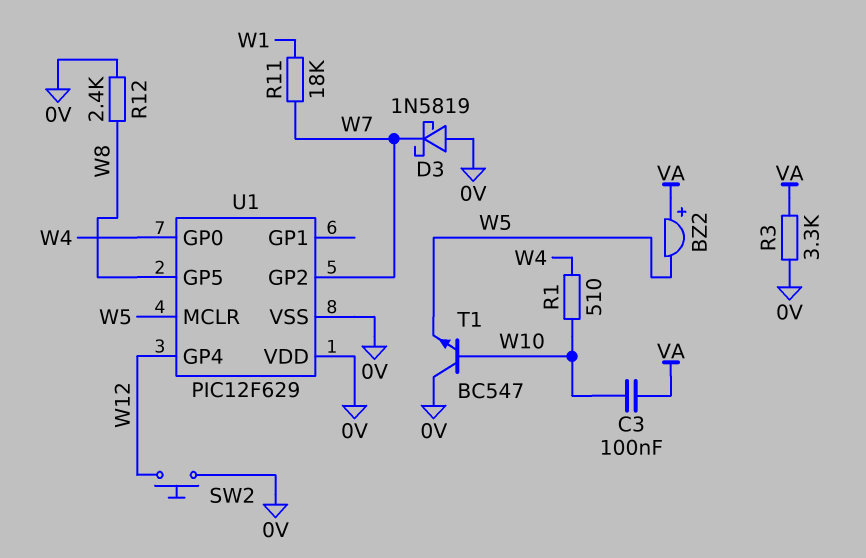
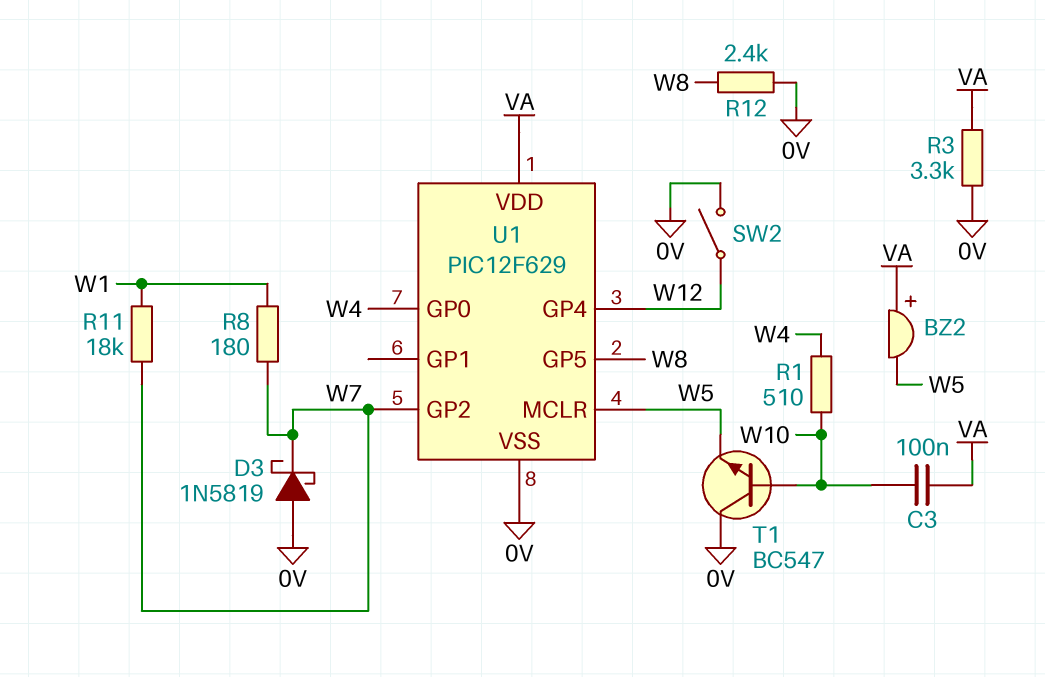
R8: none -> 180 (W1, W7)
SW2: button (0V, W12) -> switch (0V, W12)
U1 pin VDD: 0V -> VA

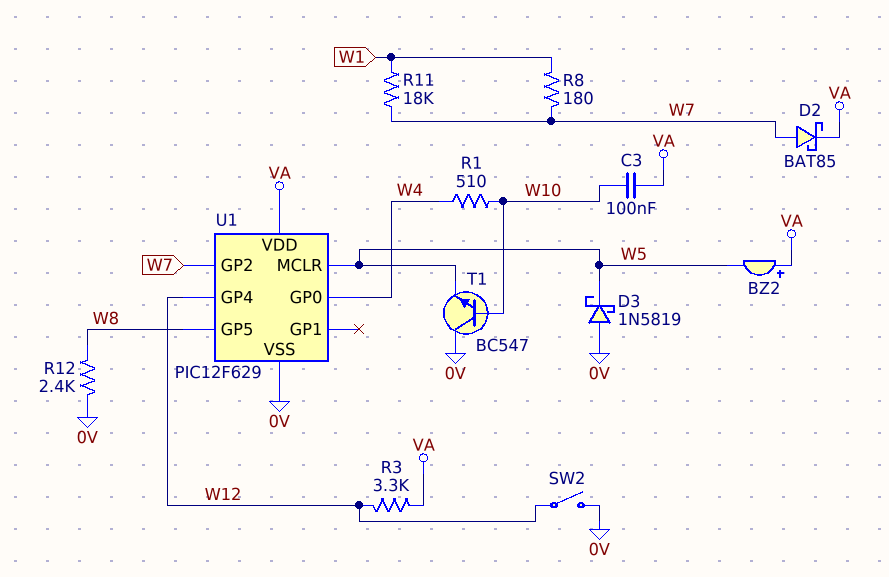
D2: none -> schottky BAT85 (A W7, K VA)
D3: schottky 1N5819 (A 0V, K W7) -> schottky 1N5819 (A 0V, K W5)
R3: 3.3k (0V, VA) -> 3.3k (VA, W12)

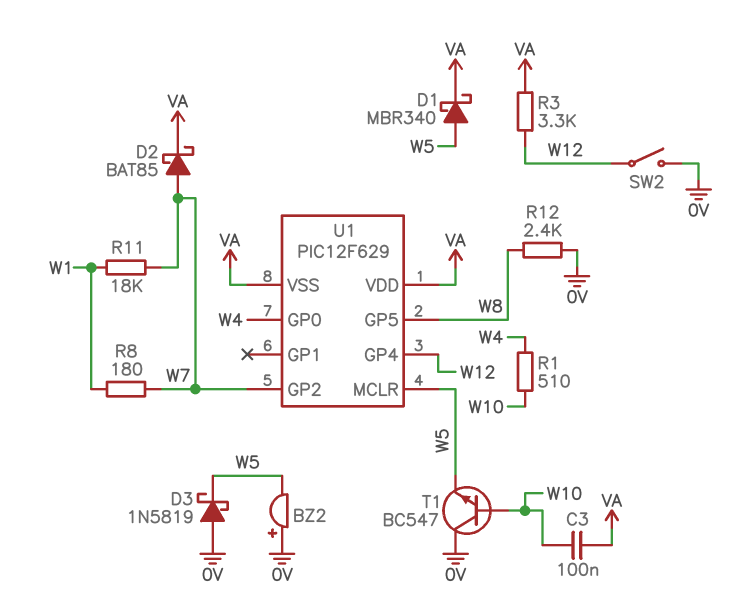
BZ2: buzzer (plus VA, minus W5) -> buzzer (plus 0V, minus W5)
D1: none -> schottky MBR340 (A W5, K VA)
U1 pin VSS: 0V -> VA

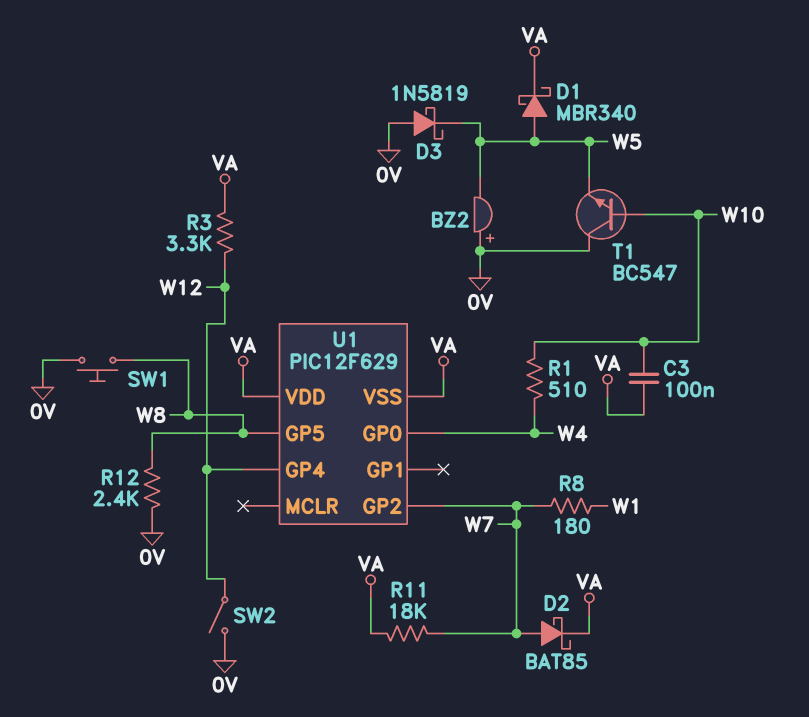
R11: 18k (W1, W7) -> 18k (VA, W7)
SW1: none -> button (0V, W8)
U1 pin MCLR: W5 -> none

